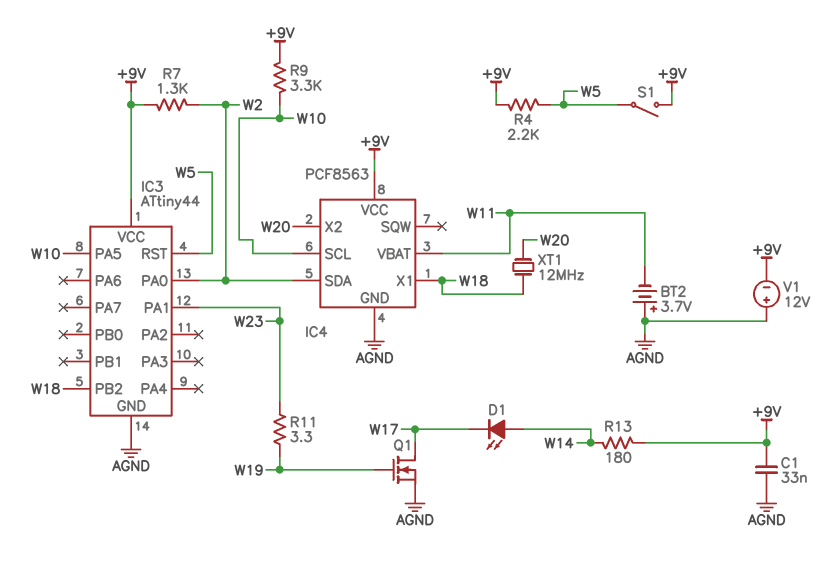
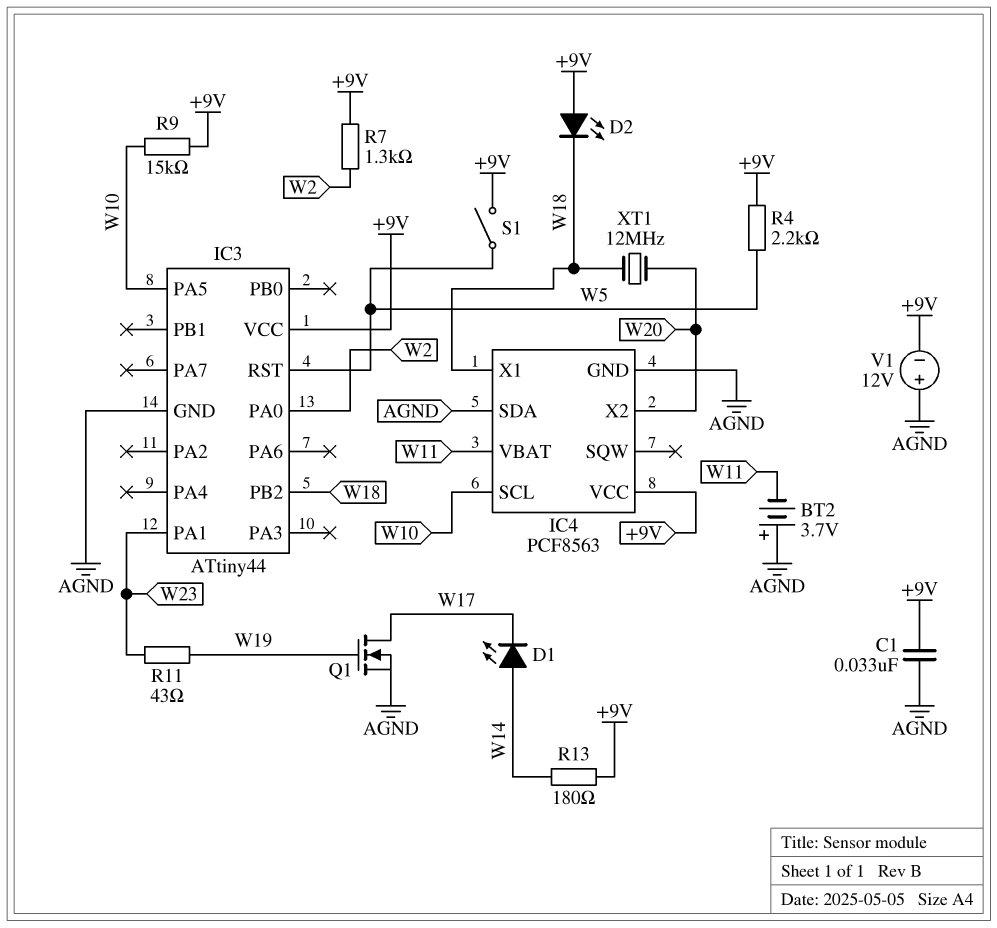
D2: none -> LED (A +9V, K W18)
IC4 pin SDA: W2 -> AGND
R9: 3.3k (+9V, W10) -> 15k (+9V, W10)
R11: 3.3 (W19, W23) -> 43 (W19, W23)

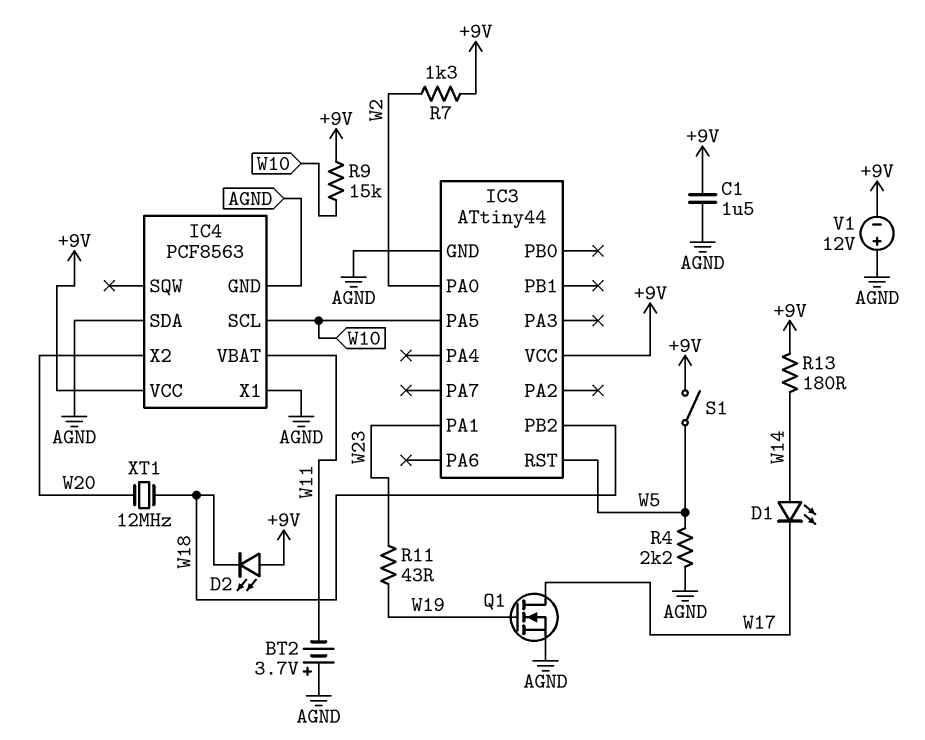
C1: 33nF (+9V, AGND) -> 1.5uF (+9V, AGND)
IC4 pin X1: W18 -> AGND
R4: 2.2k (+9V, W5) -> 2.2k (AGND, W5)

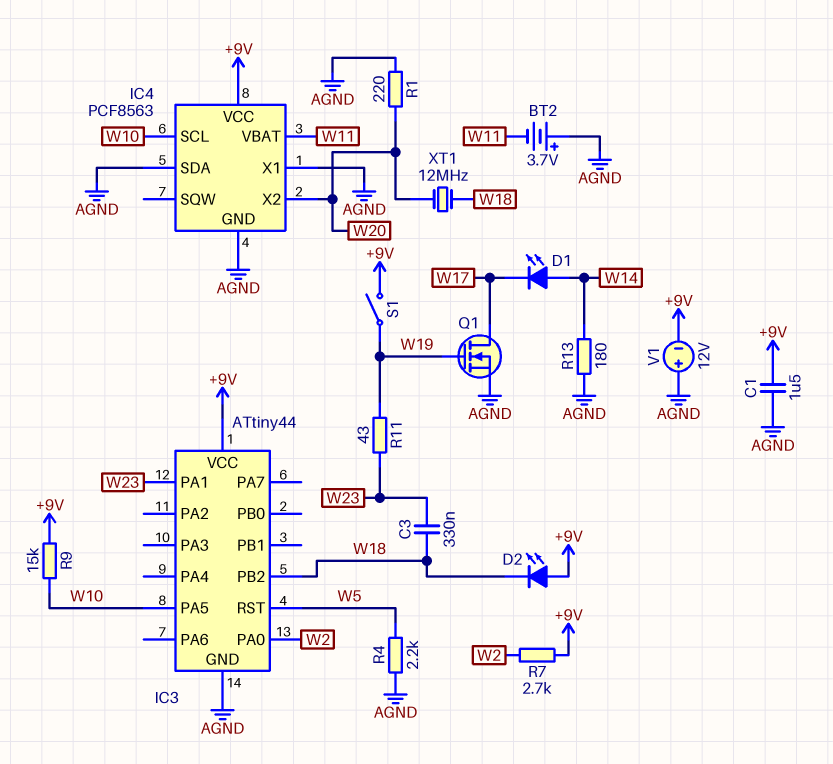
C3: none -> 330nF (W18, W23)
R1: none -> 220 (AGND, W20)
R7: 1.3k (+9V, W2) -> 2.7k (+9V, W2)
R13: 180 (+9V, W14) -> 180 (AGND, W14)
S1: switch (+9V, W5) -> switch (+9V, W19)

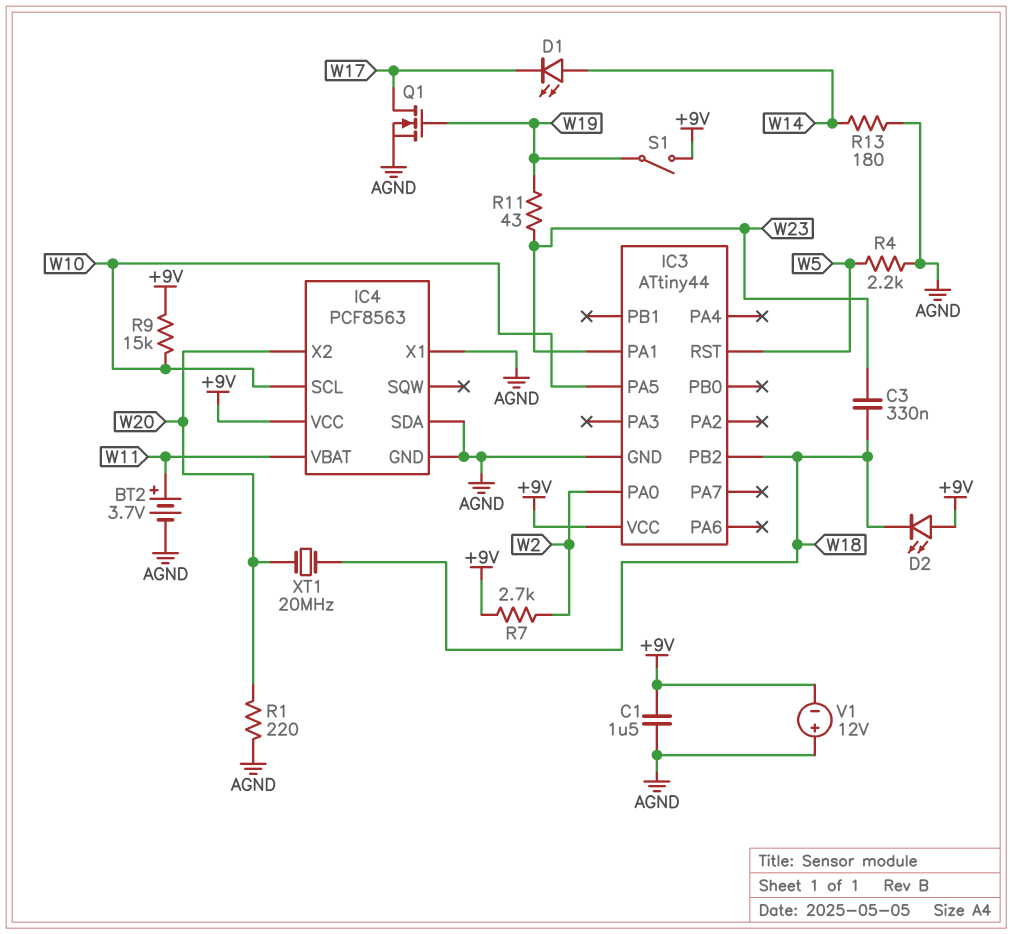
BT2: 3.7V (plus AGND, minus W11) -> 3.7V (plus W11, minus AGND)
XT1: 12MHz (W18, W20) -> 20MHz (W18, W20)

